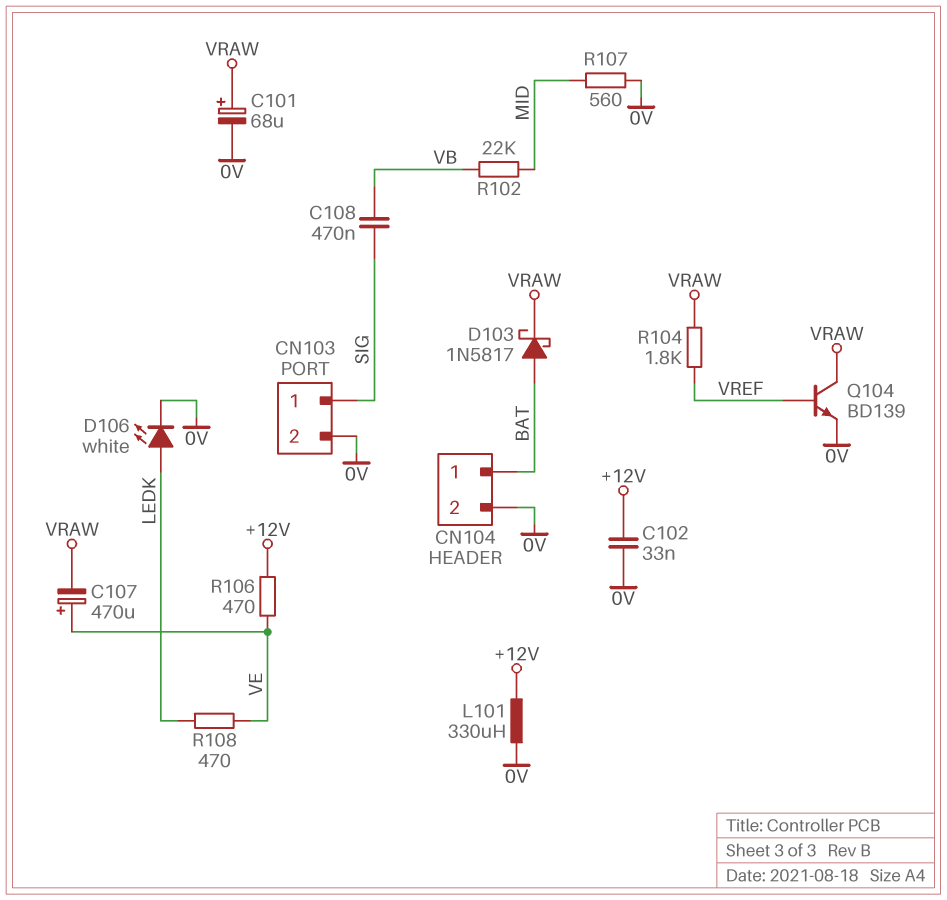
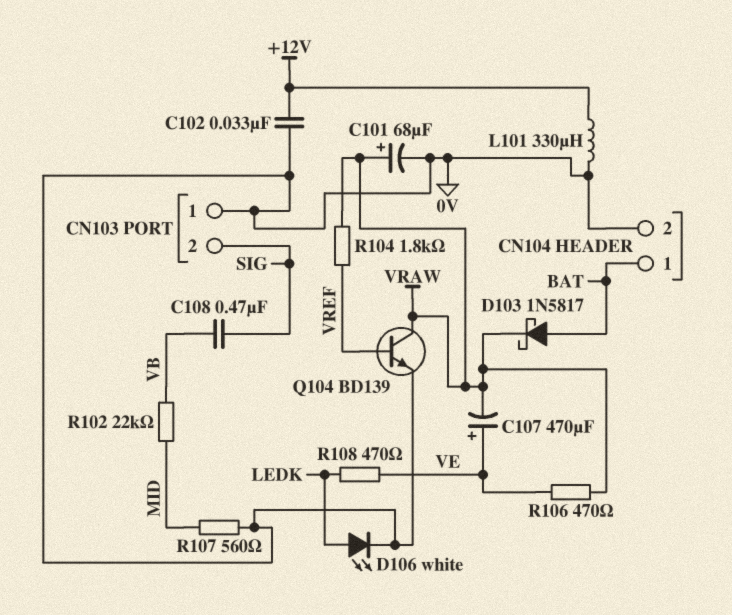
CN103 pin 1: SIG -> 0V
CN103 pin 2: 0V -> SIG
R106: 470 (+12V, VE) -> 470 (VE, VRAW)

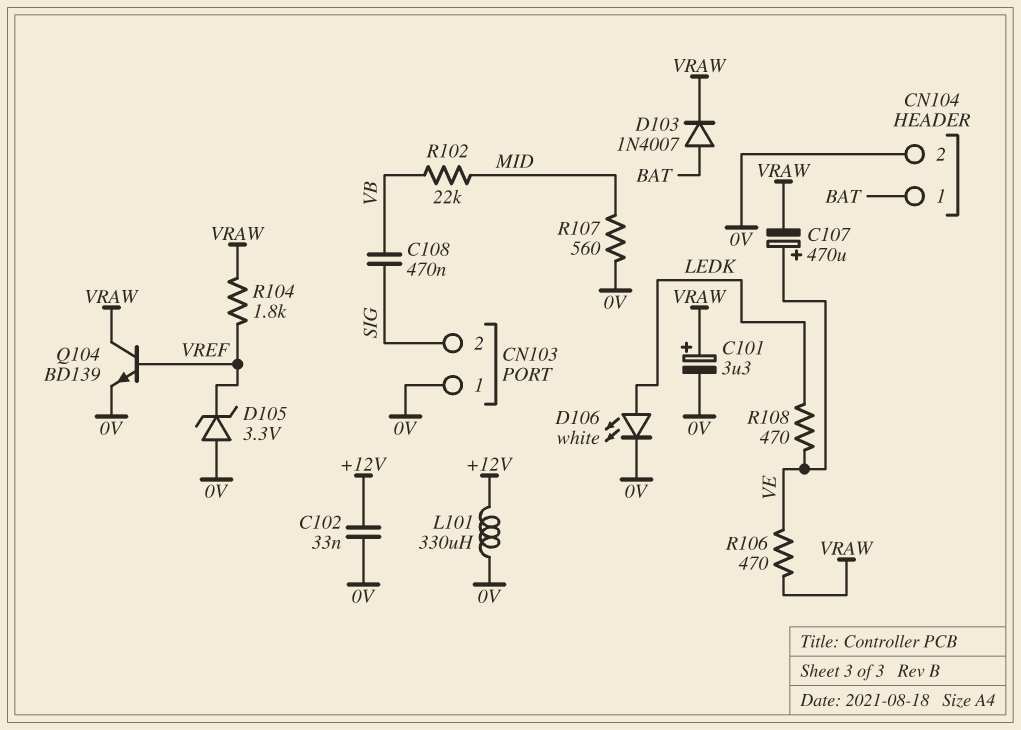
C101: 68uF (plus VRAW, minus 0V) -> 3.3uF (plus VRAW, minus 0V)
D103: schottky 1N5817 (A BAT, K VRAW) -> diode 1N4007 (A BAT, K VRAW)
D105: none -> zener 3.3V (A 0V, K VREF)

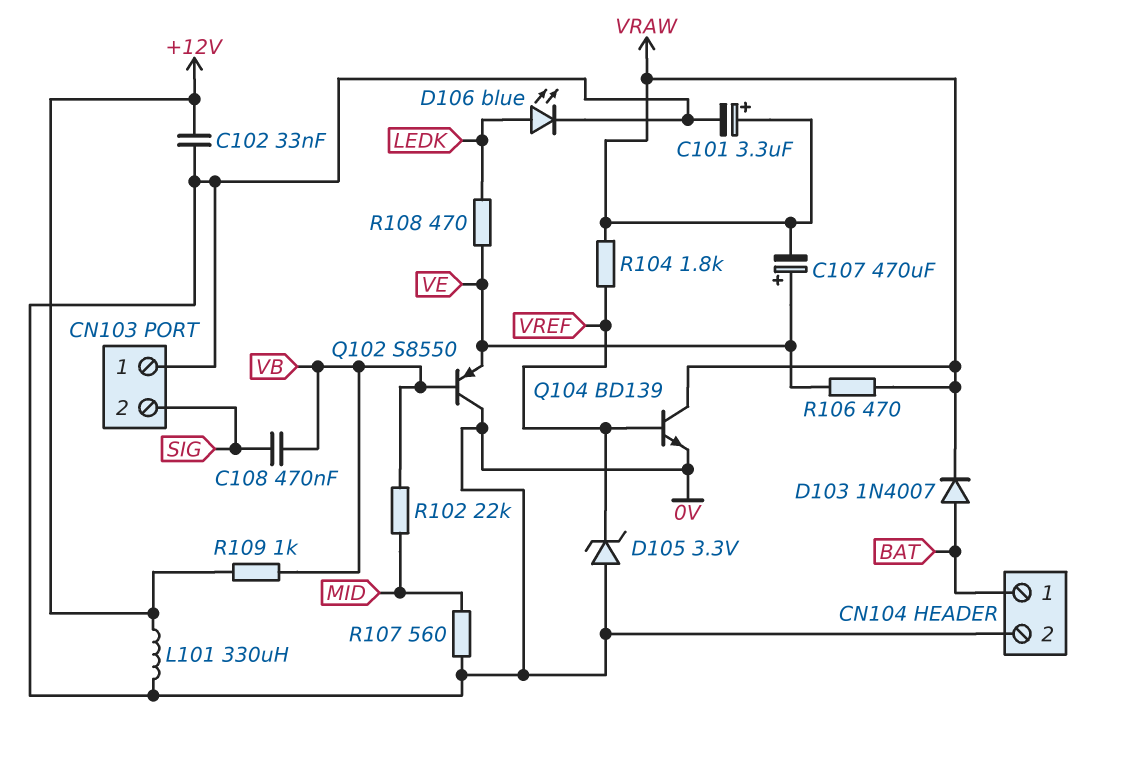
D106: LED white (A LEDK, K 0V) -> LED blue (A LEDK, K 0V)
Q102: none -> PNP S8550 (B VB, C 0V, E VE)
R109: none -> 1k (+12V, VB)

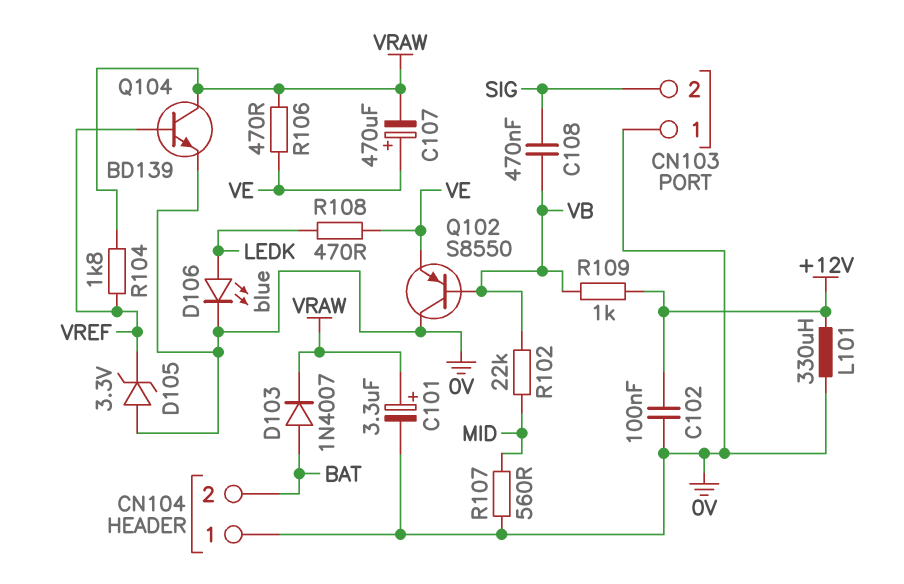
C102: 33nF (+12V, 0V) -> 100nF (+12V, 0V)
CN104 pin 1: BAT -> 0V
CN104 pin 2: 0V -> BAT

